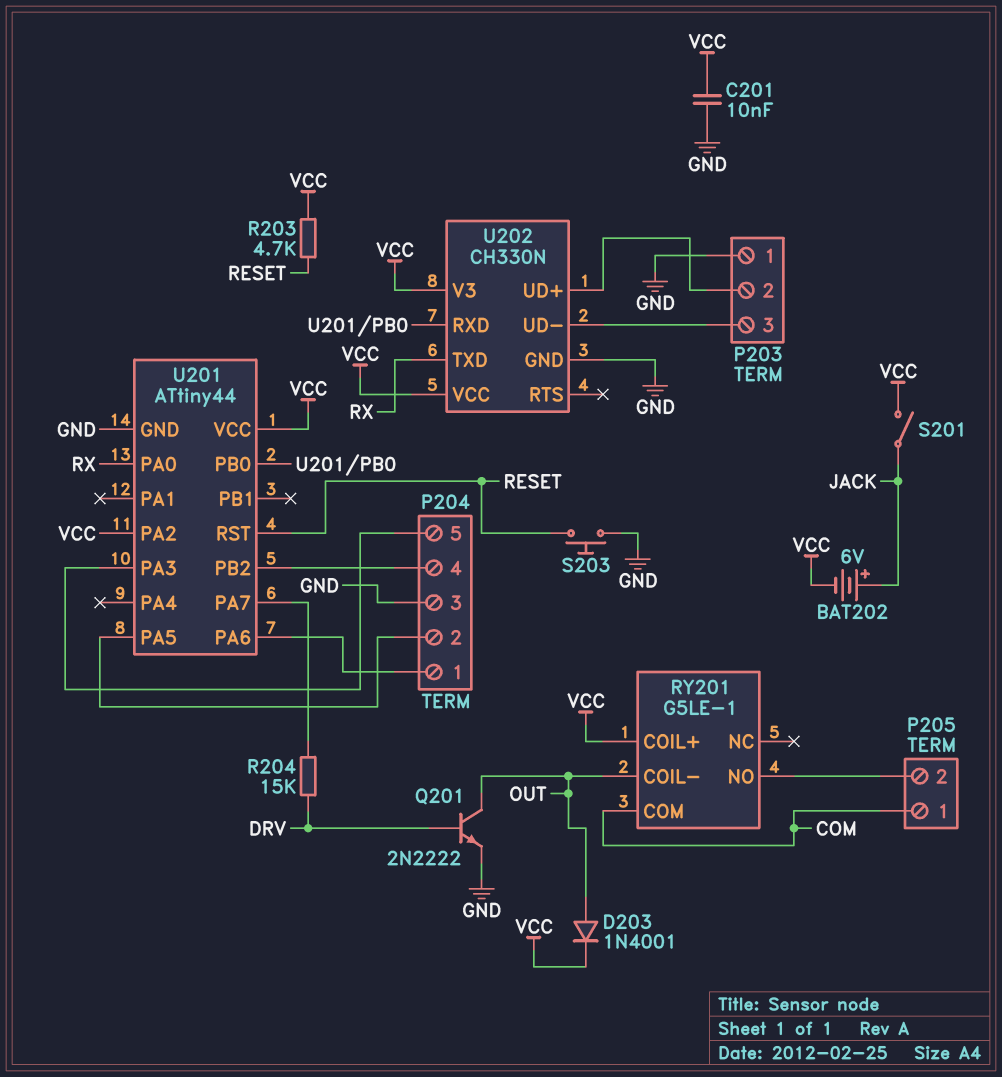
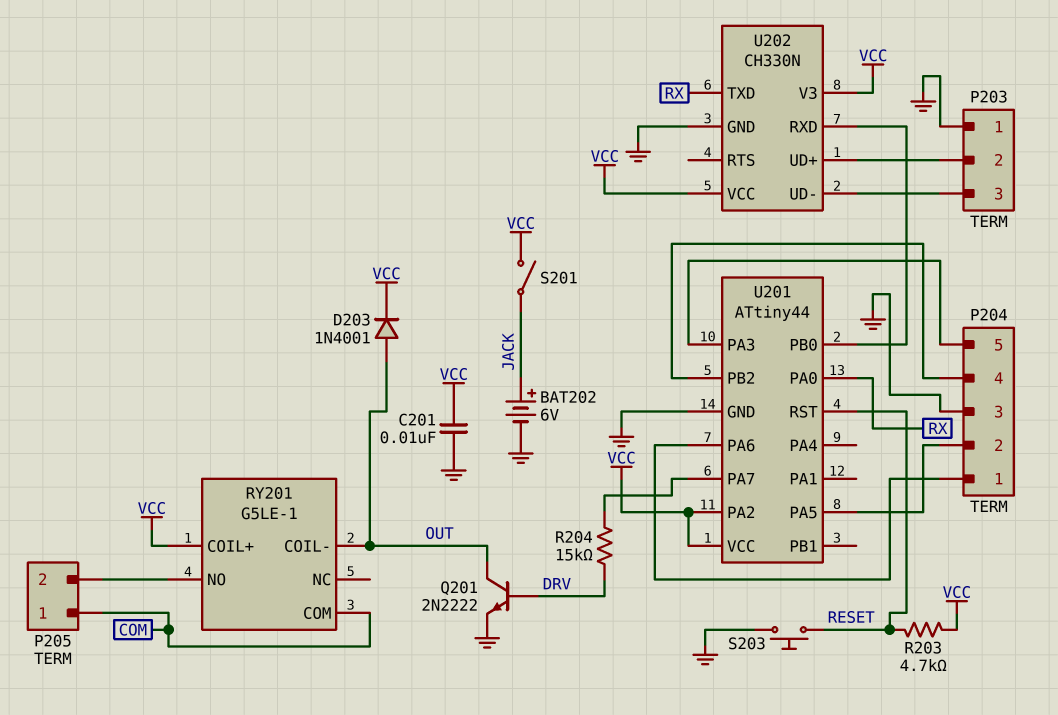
BAT202: 6V (plus JACK, minus VCC) -> 6V (plus JACK, minus GND)

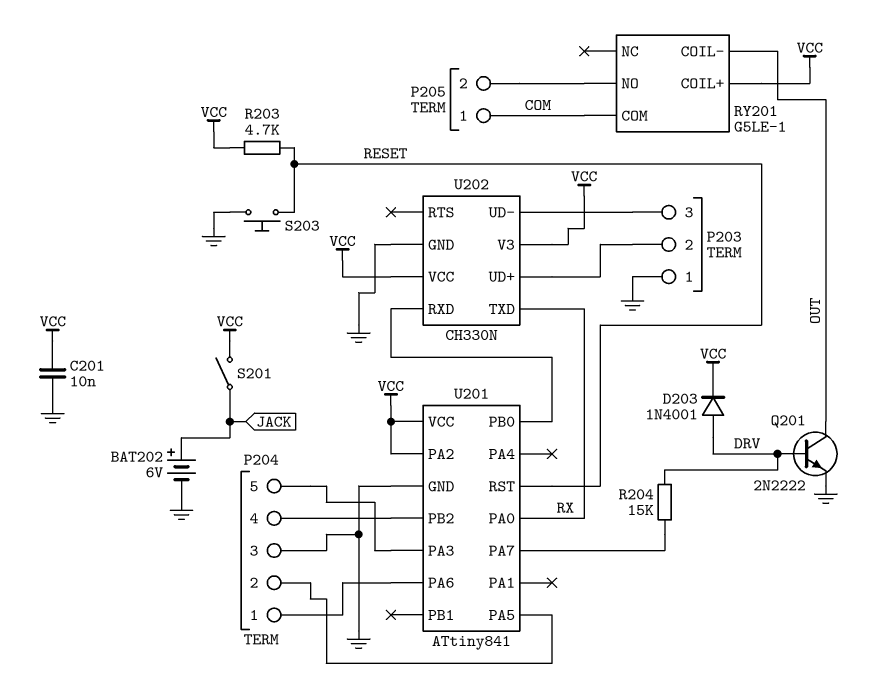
D203: diode 1N4001 (A OUT, K VCC) -> diode 1N4001 (A DRV, K VCC)
U201: ATtiny44 -> ATtiny841

